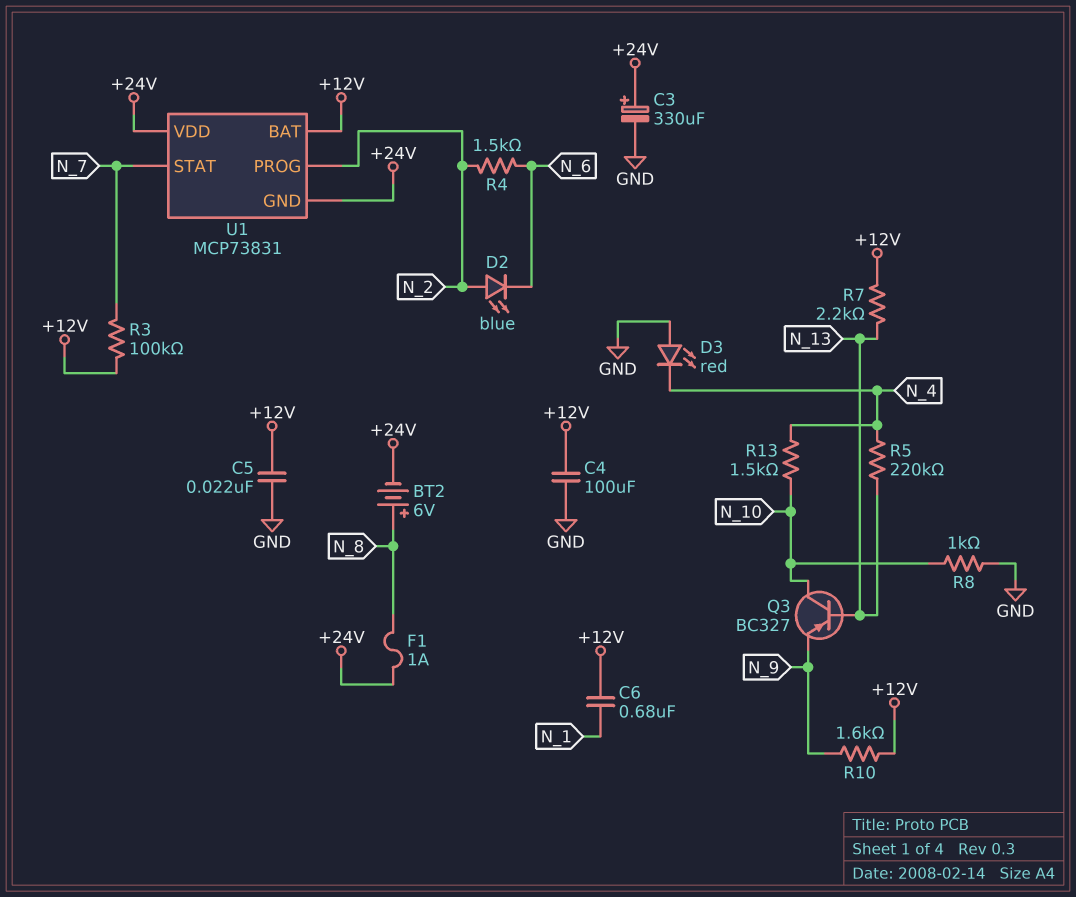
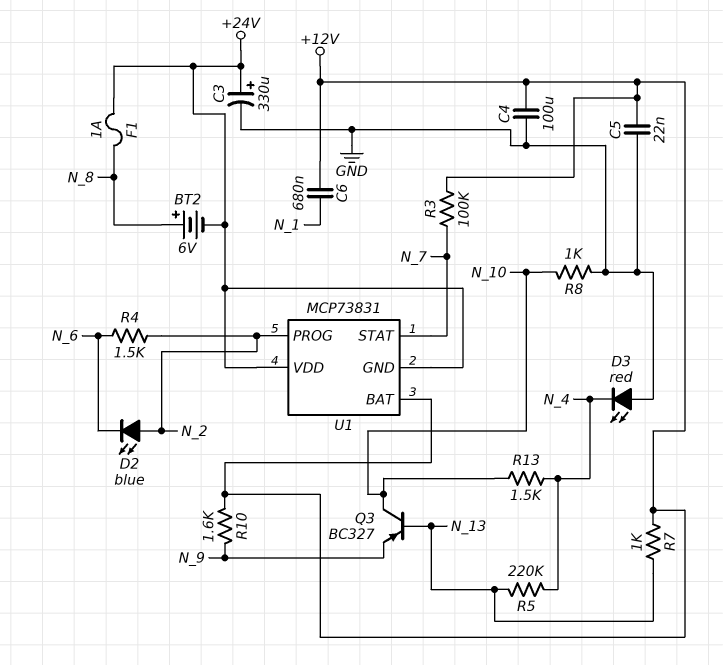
R7: 2.2k (+12V, N_13) -> 1k (+12V, N_13)

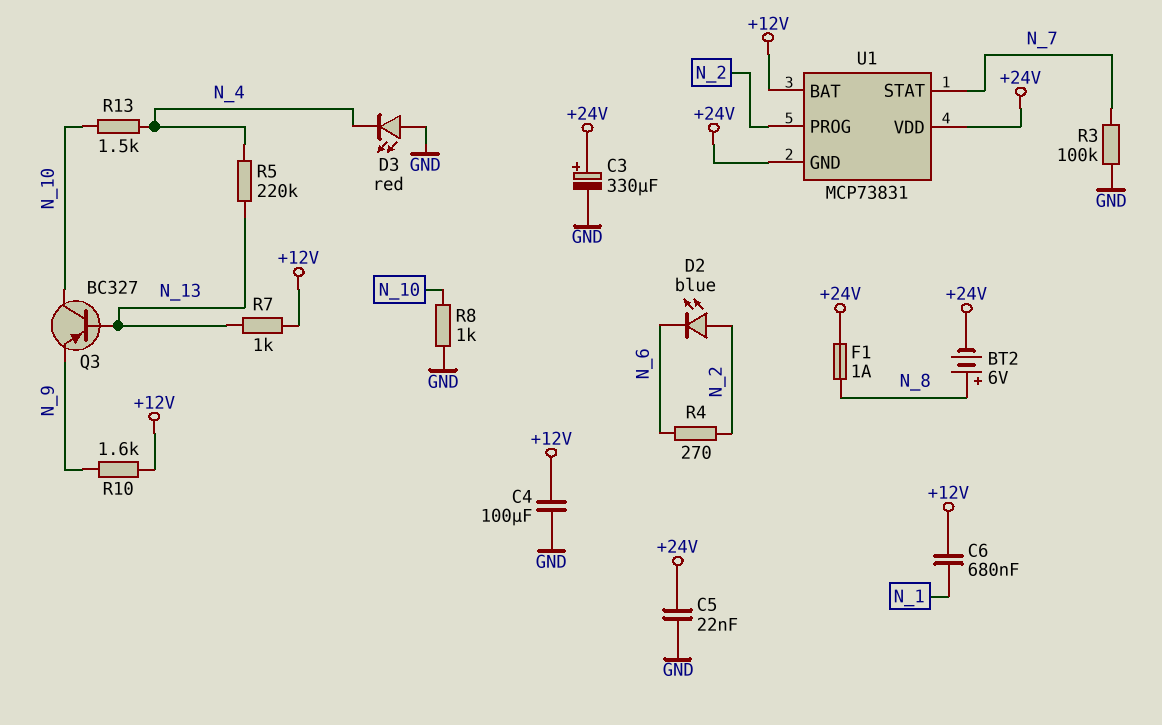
C5: 22nF (+12V, GND) -> 22nF (+24V, GND)
R3: 100k (+12V, N_7) -> 100k (GND, N_7)
R4: 1.5k (N_2, N_6) -> 270 (N_2, N_6)

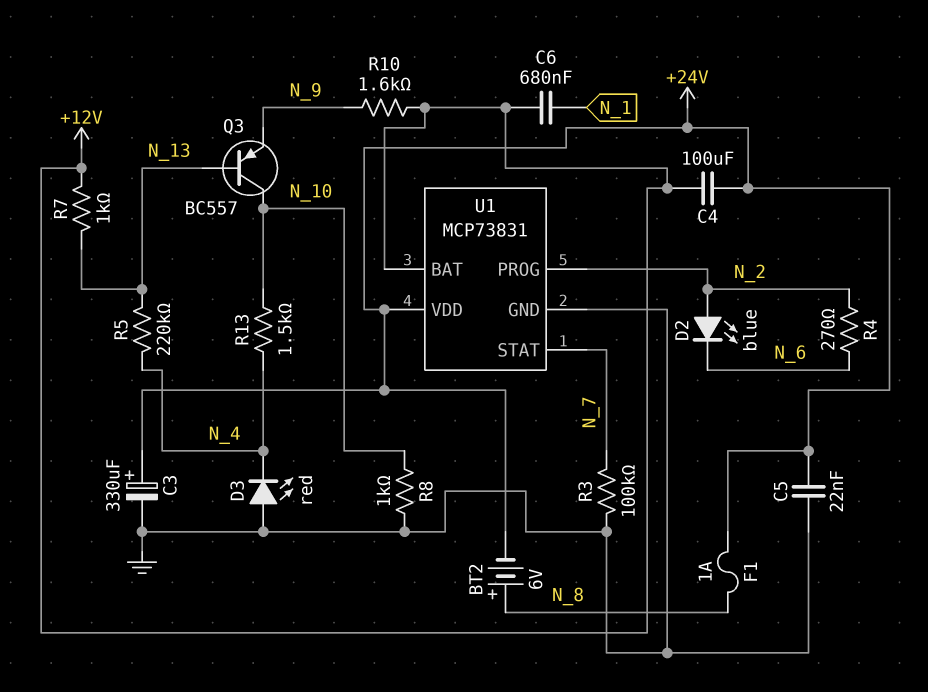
C4: 100uF (+12V, GND) -> 100uF (+12V, +24V)
Q3: PNP BC327 (B N_13, C N_10, E N_9) -> PNP BC557 (B N_13, C N_10, E N_9)
U1 pin GND: +24V -> GND

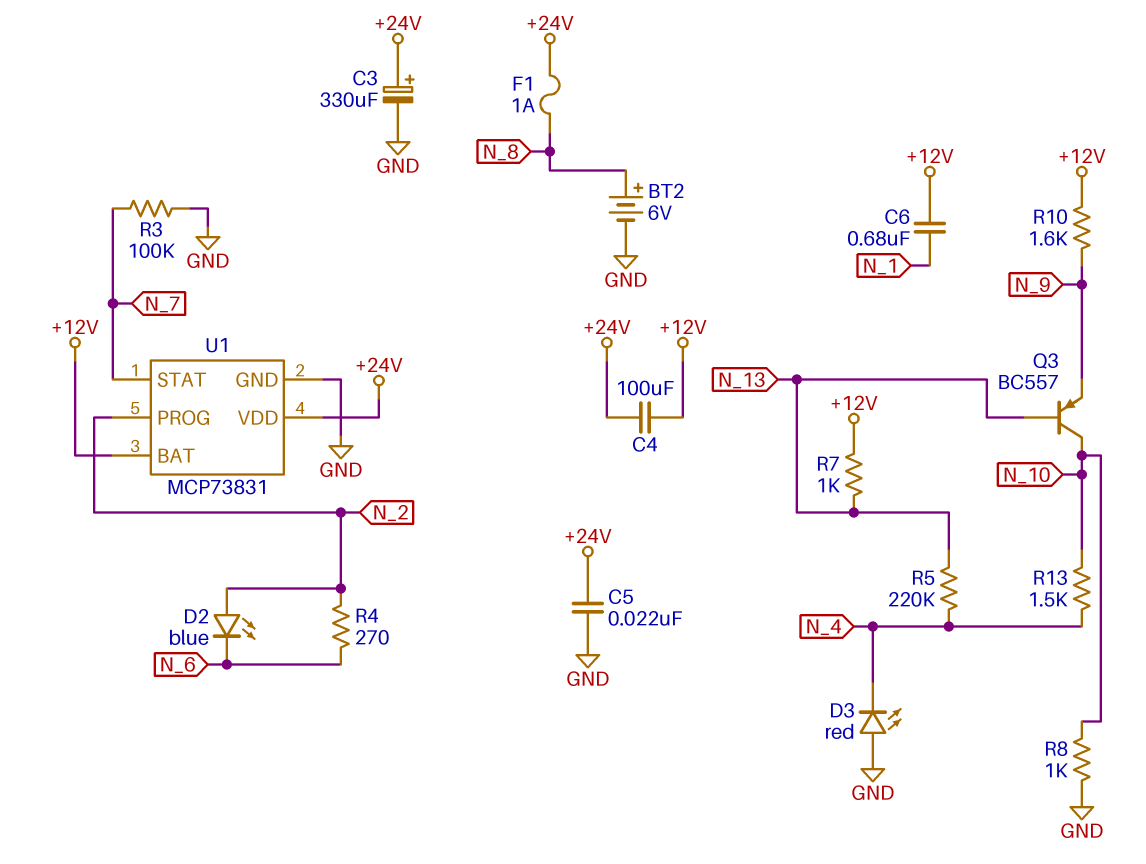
BT2: 6V (plus N_8, minus +24V) -> 6V (plus N_8, minus GND)

